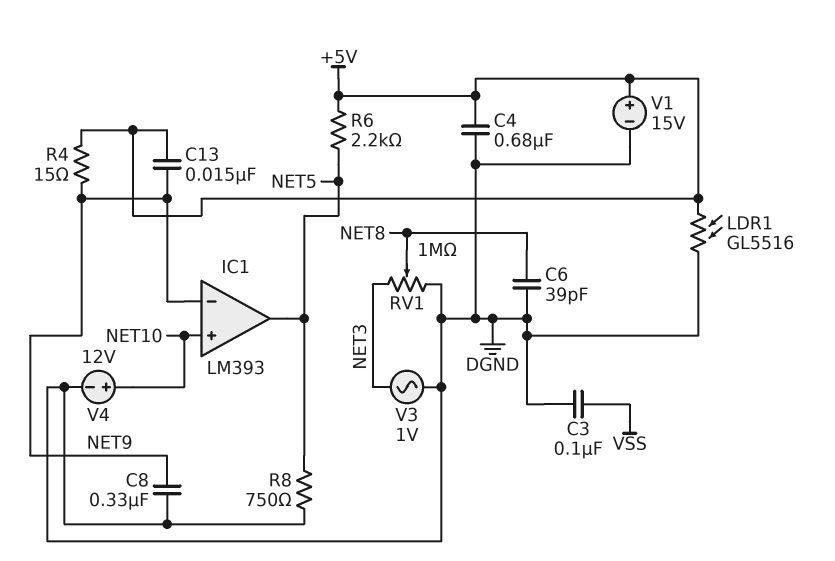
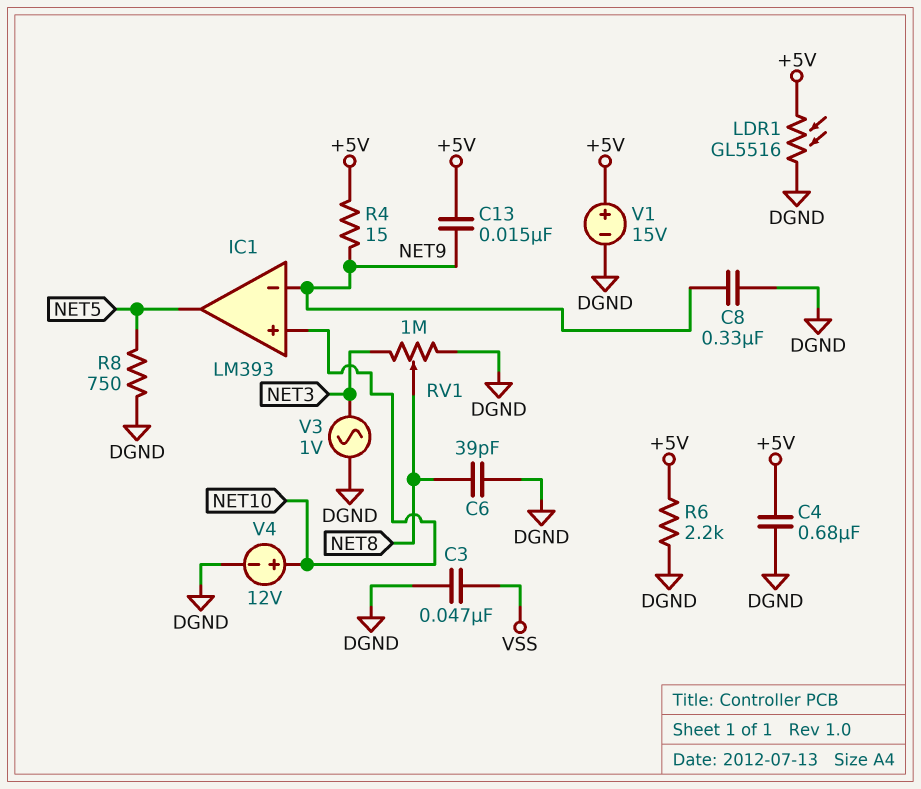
C3: 100nF (DGND, VSS) -> 47nF (DGND, VSS)
R6: 2.2k (+5V, NET5) -> 2.2k (+5V, DGND)

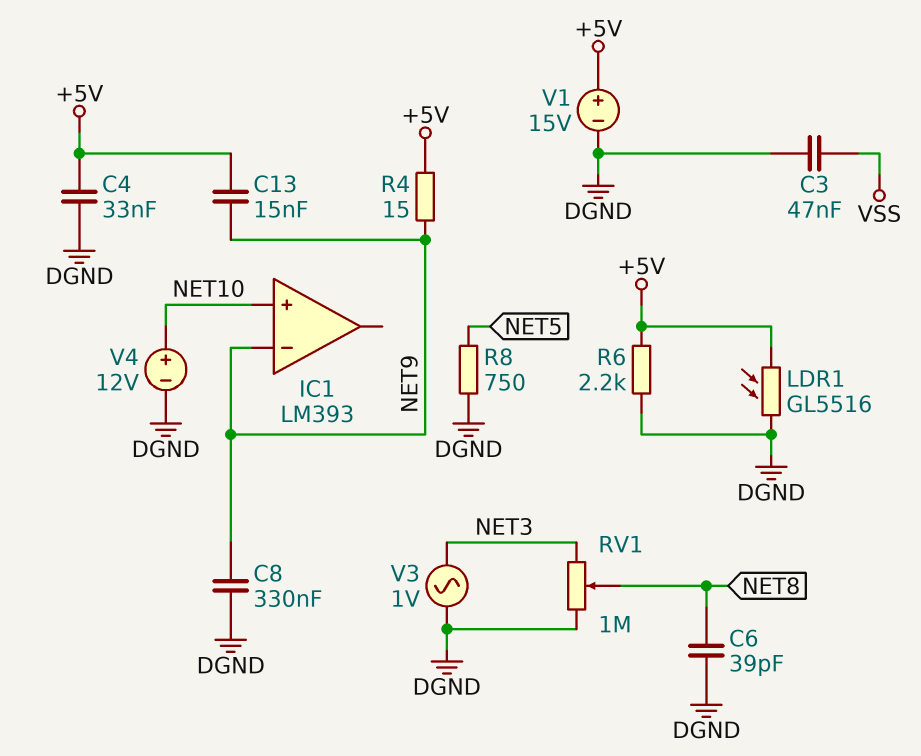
C4: 680nF (+5V, DGND) -> 33nF (+5V, DGND)
IC1 pin out: NET5 -> none

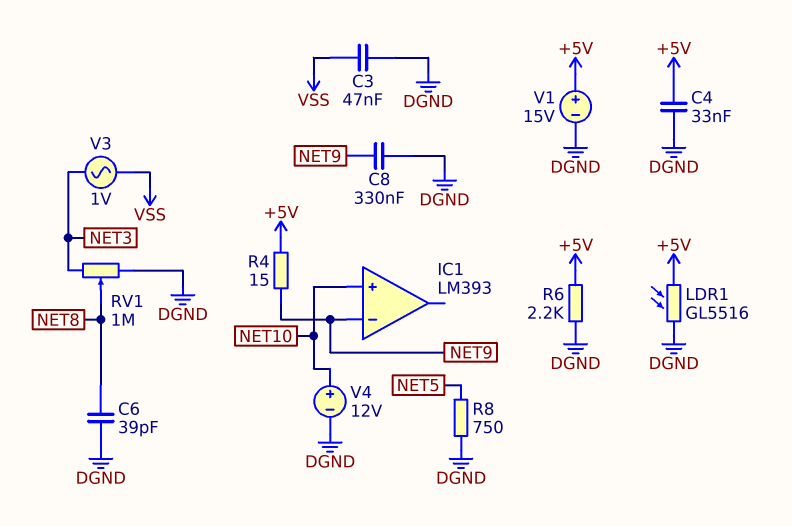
C13: 15nF (+5V, NET9) -> none
V3: AC 1V (DGND, NET3) -> AC 1V (NET3, VSS)

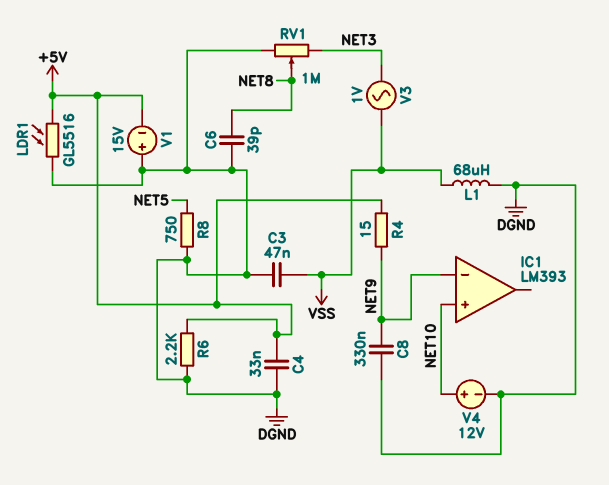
L1: none -> 68uH (DGND, VSS)
V1: 15V (plus +5V, minus DGND) -> 15V (plus DGND, minus +5V)

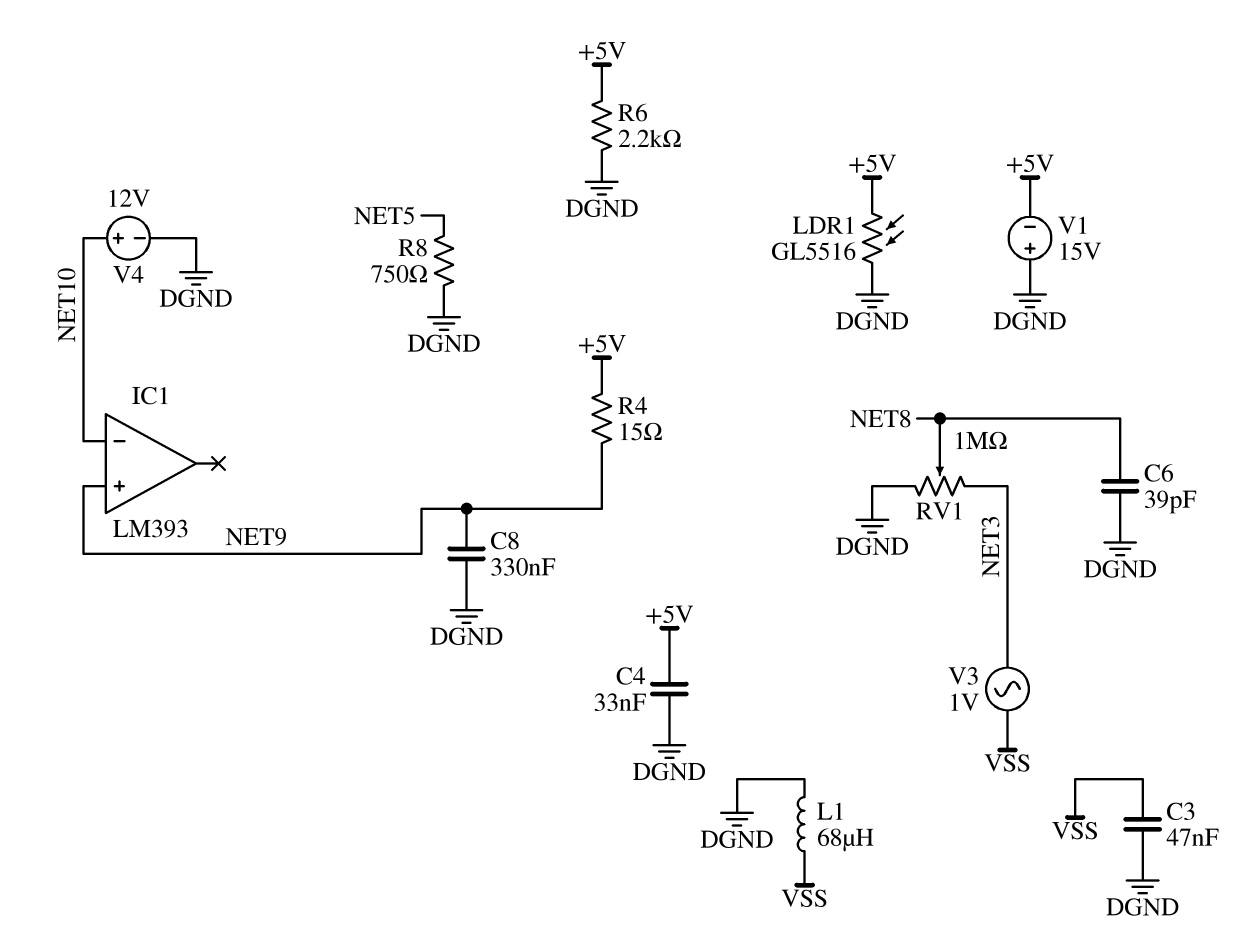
IC1 pin in+: NET10 -> NET9
IC1 pin in-: NET9 -> NET10

